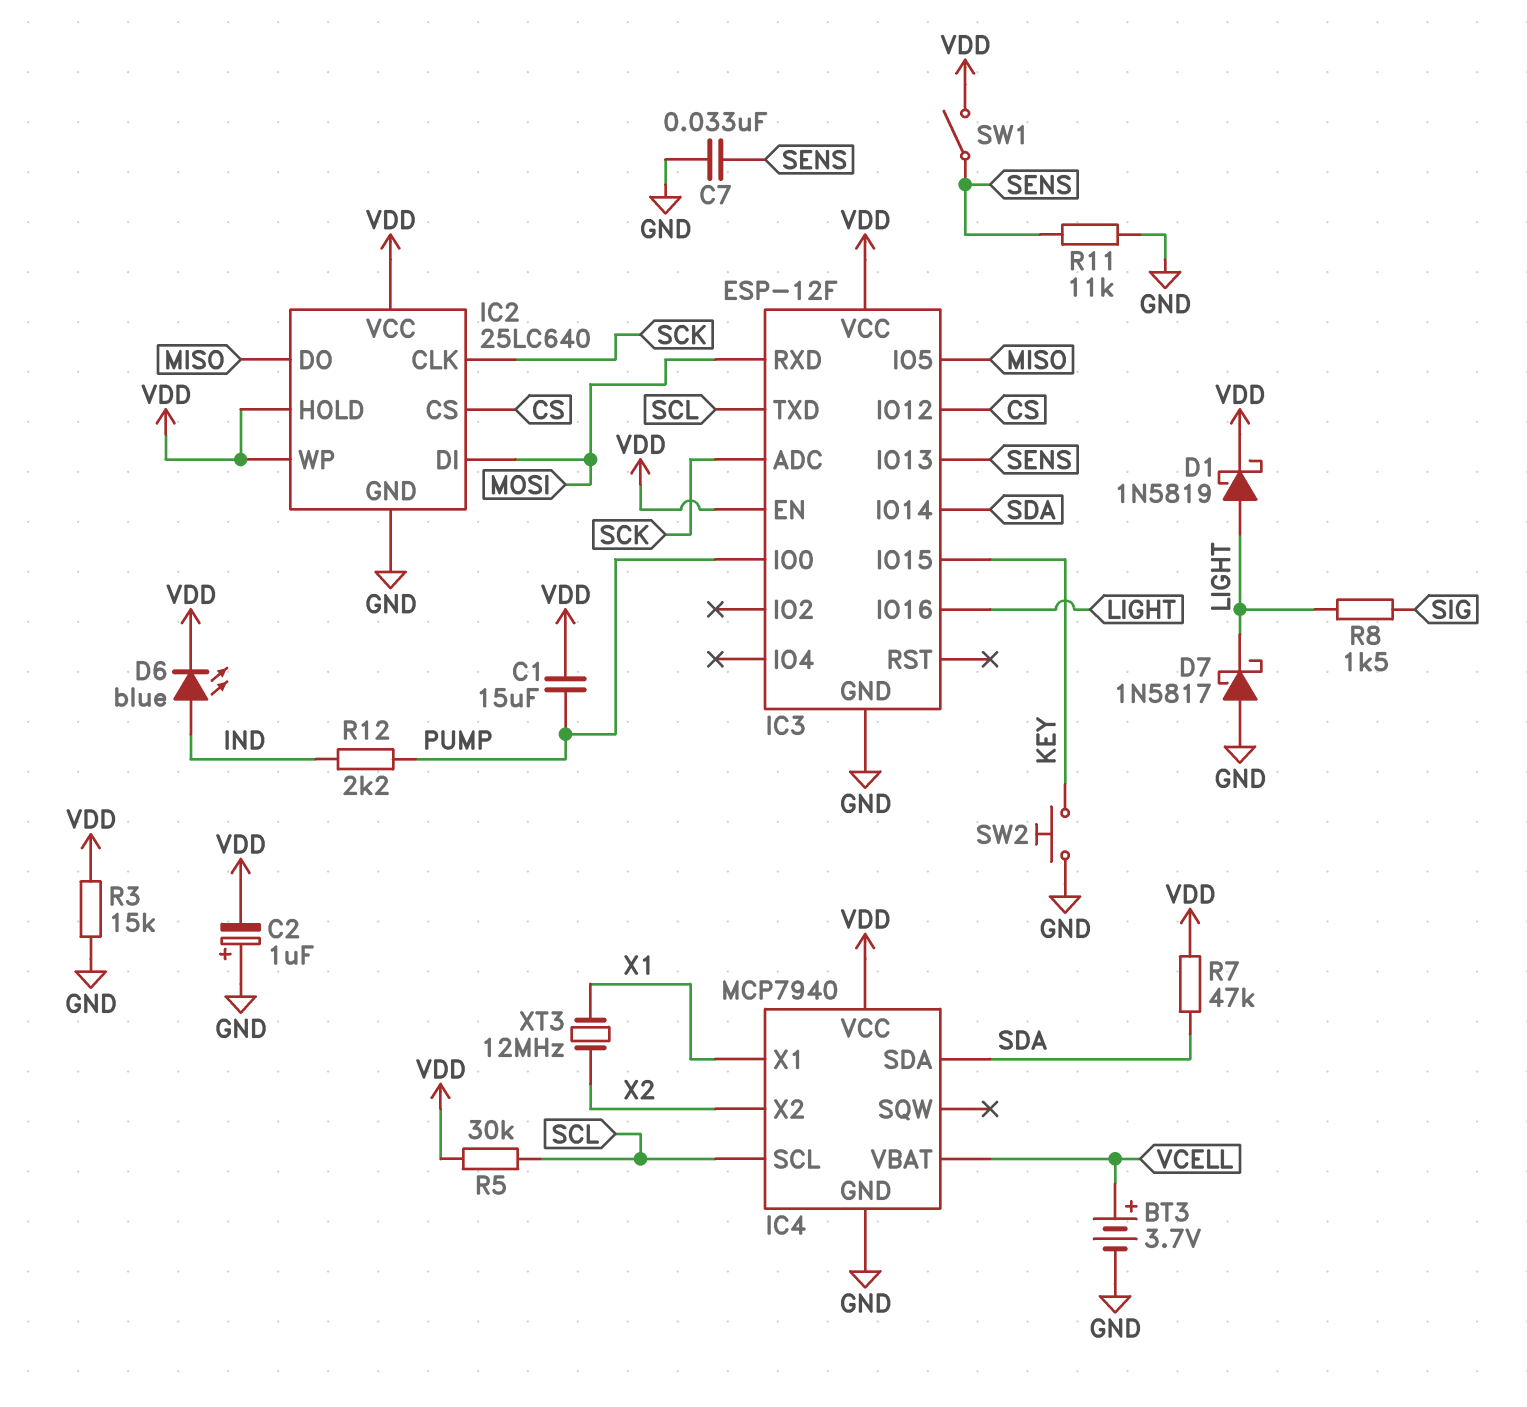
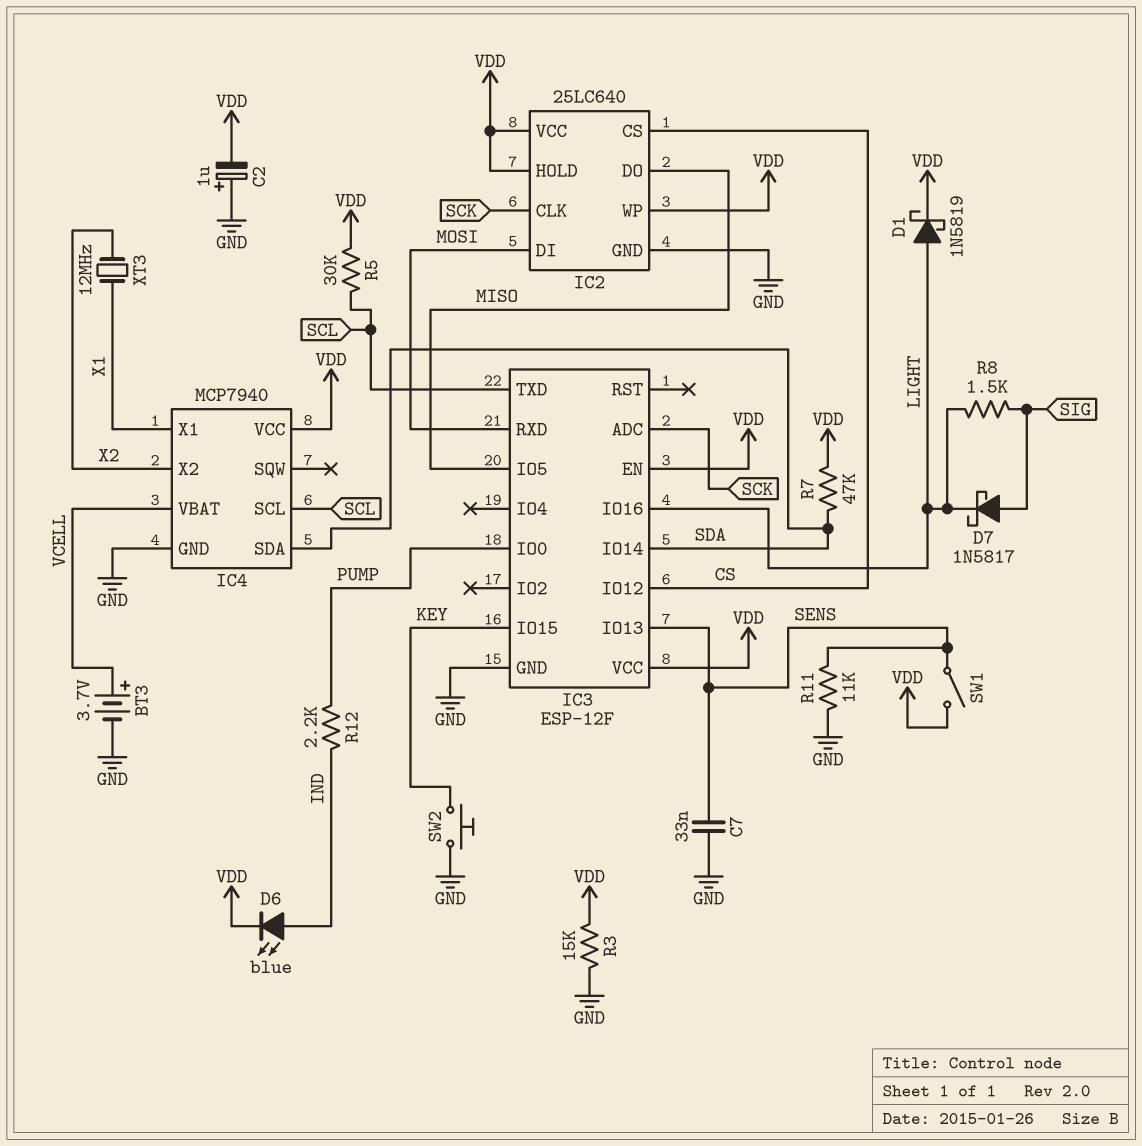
C1: 15uF (PUMP, VDD) -> none
D7: schottky 1N5817 (A GND, K LIGHT) -> schottky 1N5817 (A SIG, K LIGHT)

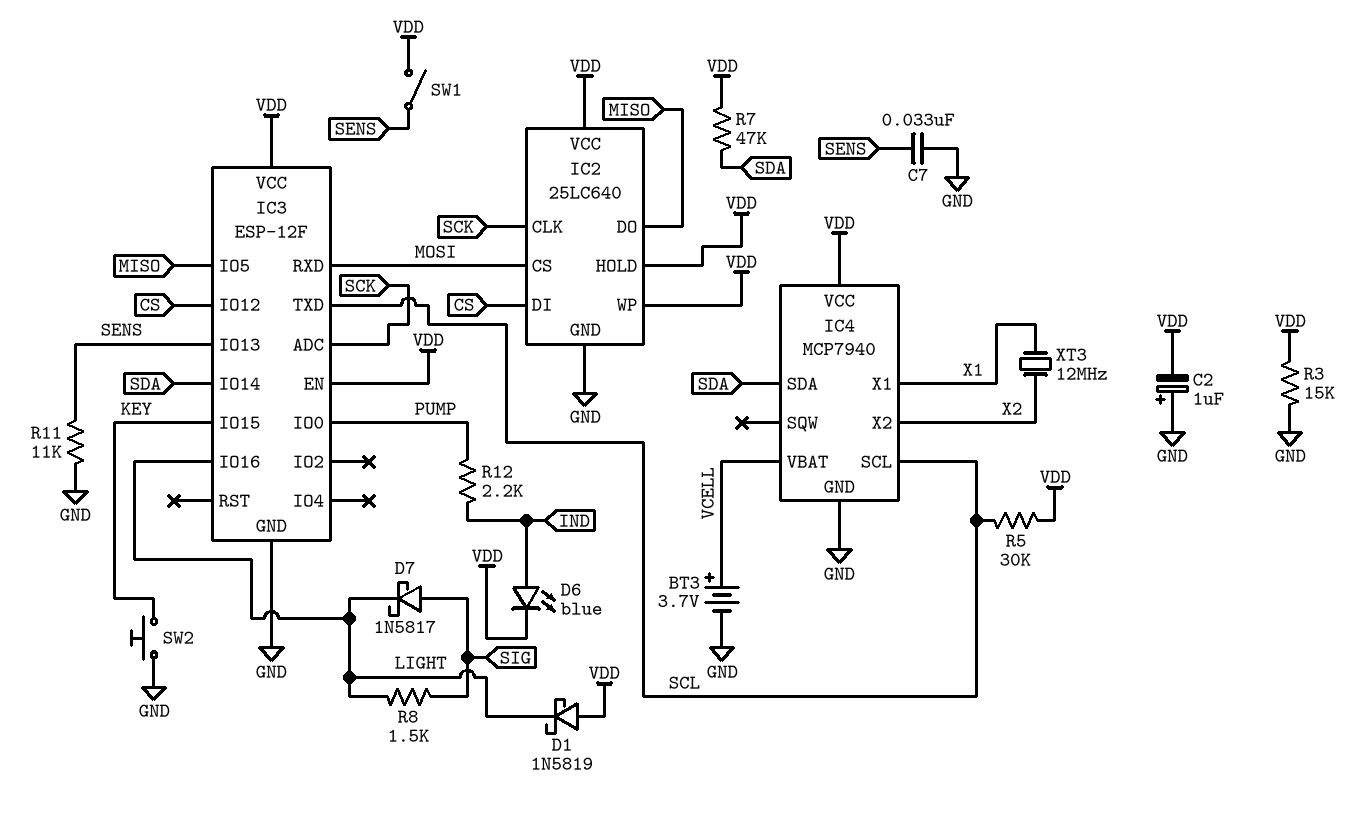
D1: schottky 1N5819 (A LIGHT, K VDD) -> schottky 1N5819 (A VDD, K LIGHT)
IC2 pin CS: CS -> MOSI
IC2 pin DI: MOSI -> CS

